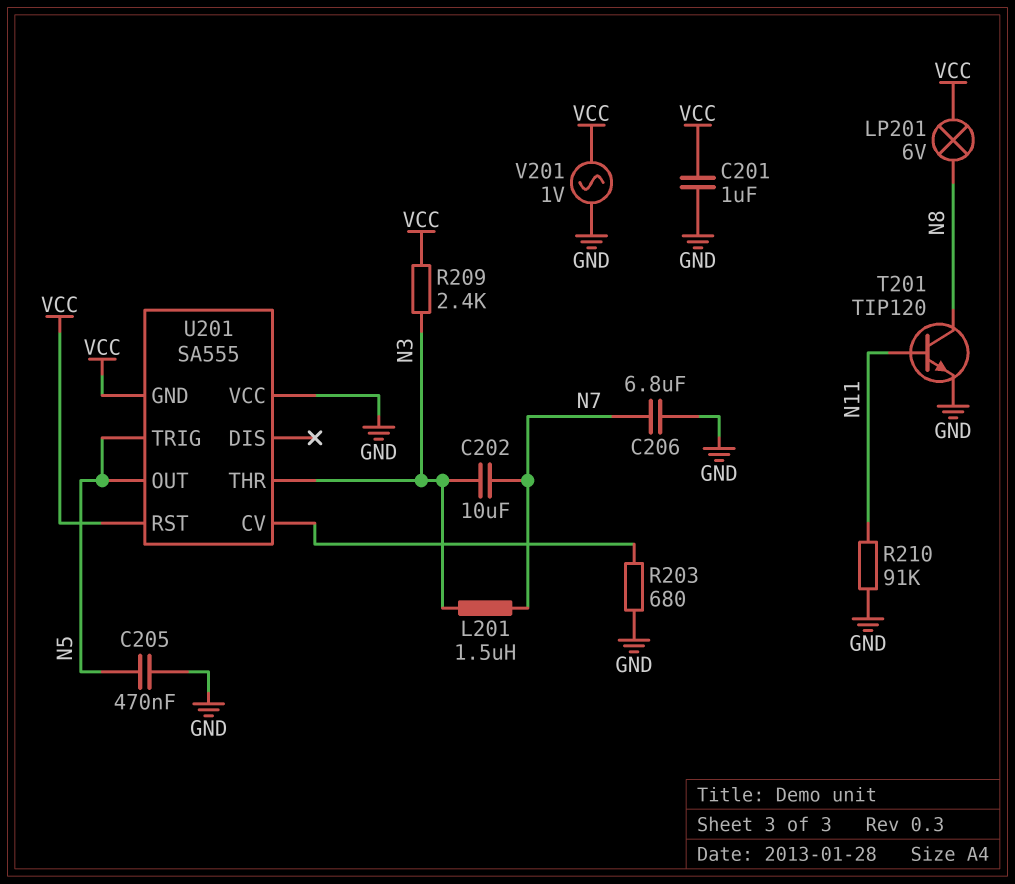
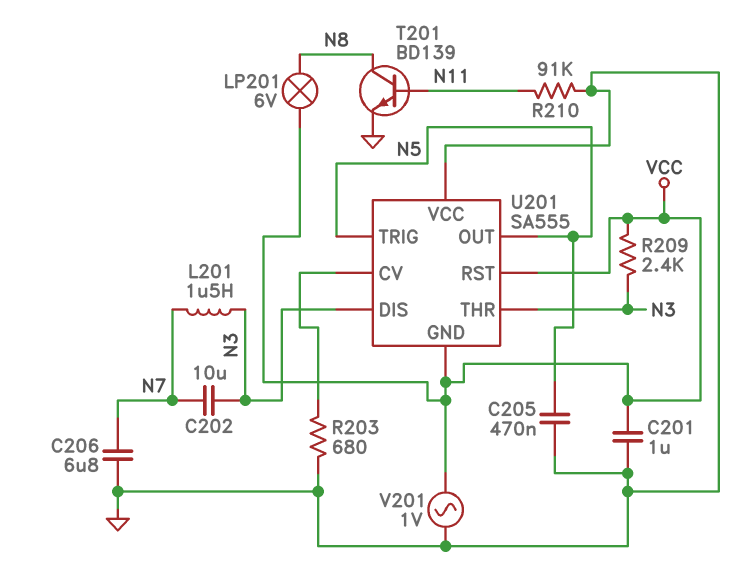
T201: NPN TIP120 (B N11, C N8, E GND) -> NPN BD139 (B N11, C N8, E GND)
U201 pin DIS: none -> N3

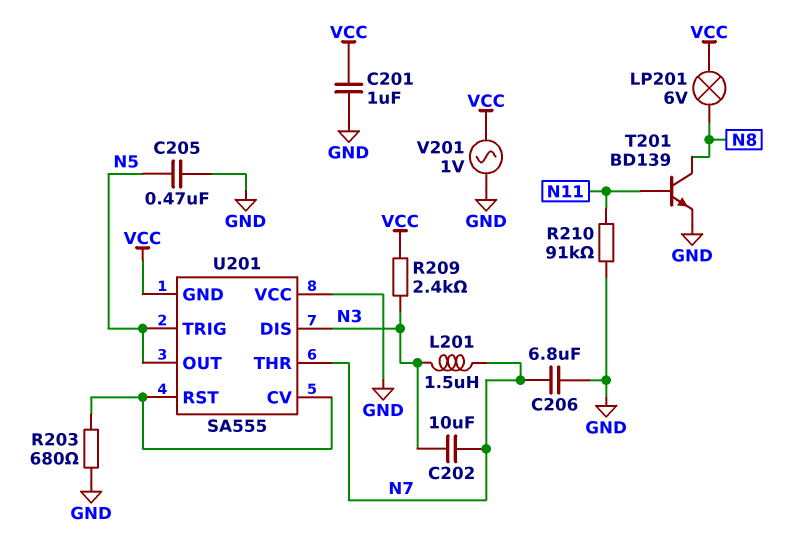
U201 pin RST: VCC -> U201/CV
U201 pin THR: N3 -> N7

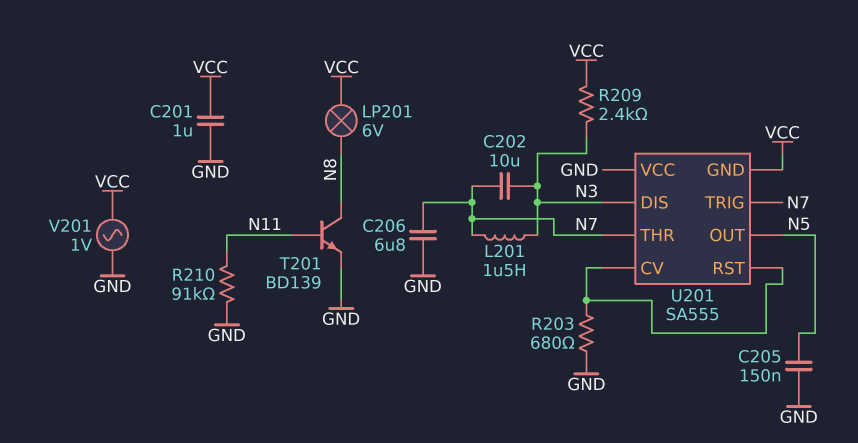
C205: 470nF (GND, N5) -> 150nF (GND, N5)
U201 pin TRIG: N5 -> N7

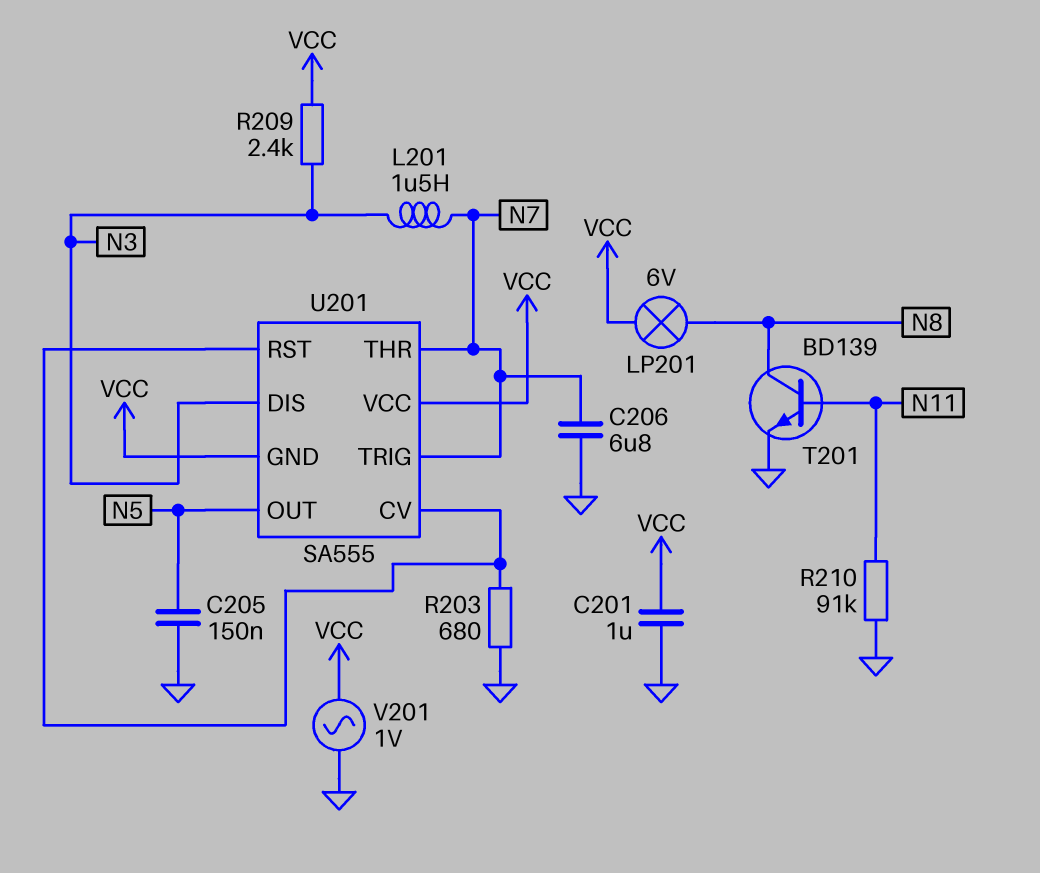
C202: 10uF (N3, N7) -> none
U201 pin VCC: GND -> VCC

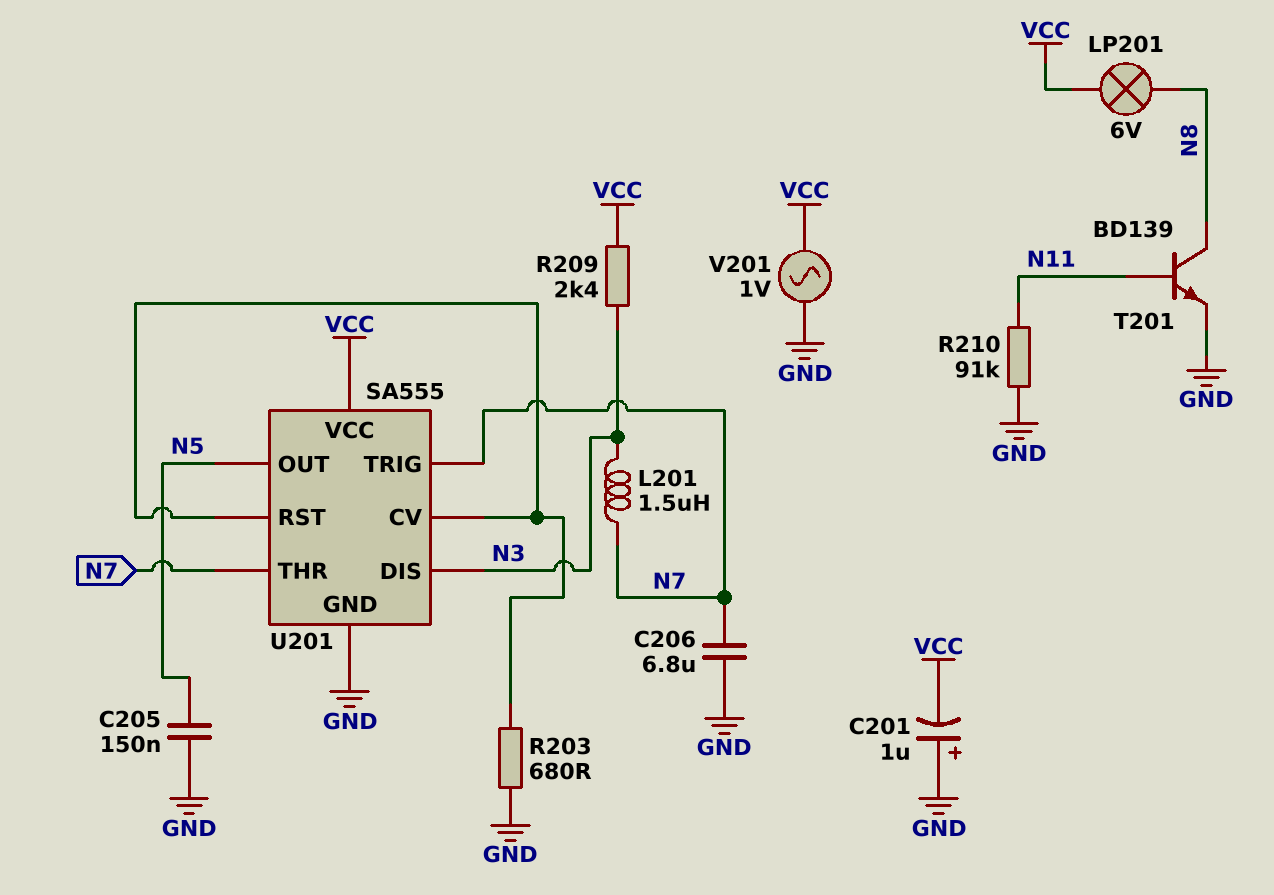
C201: 1uF (GND, VCC) -> 1uF (plus GND, minus VCC)
U201 pin GND: VCC -> GND

